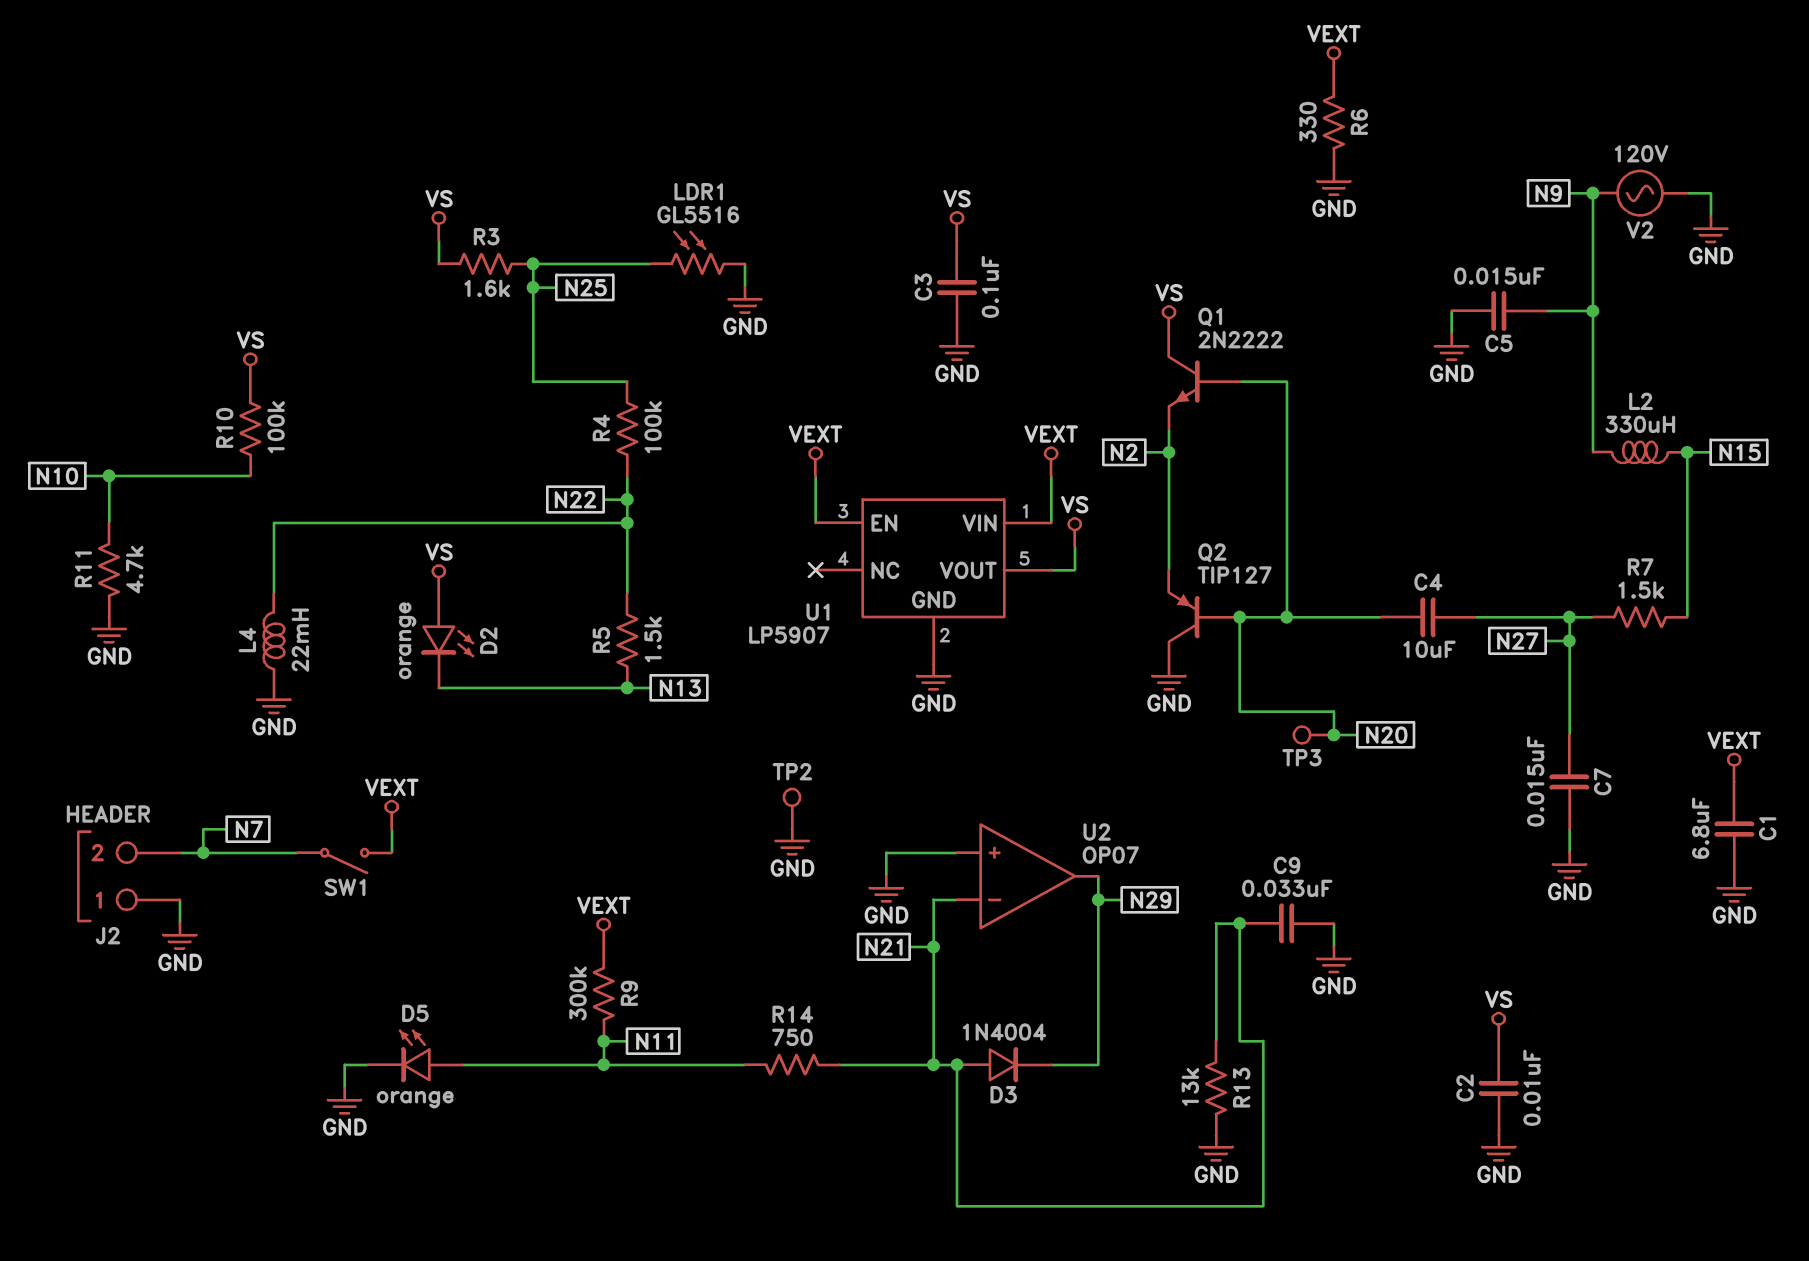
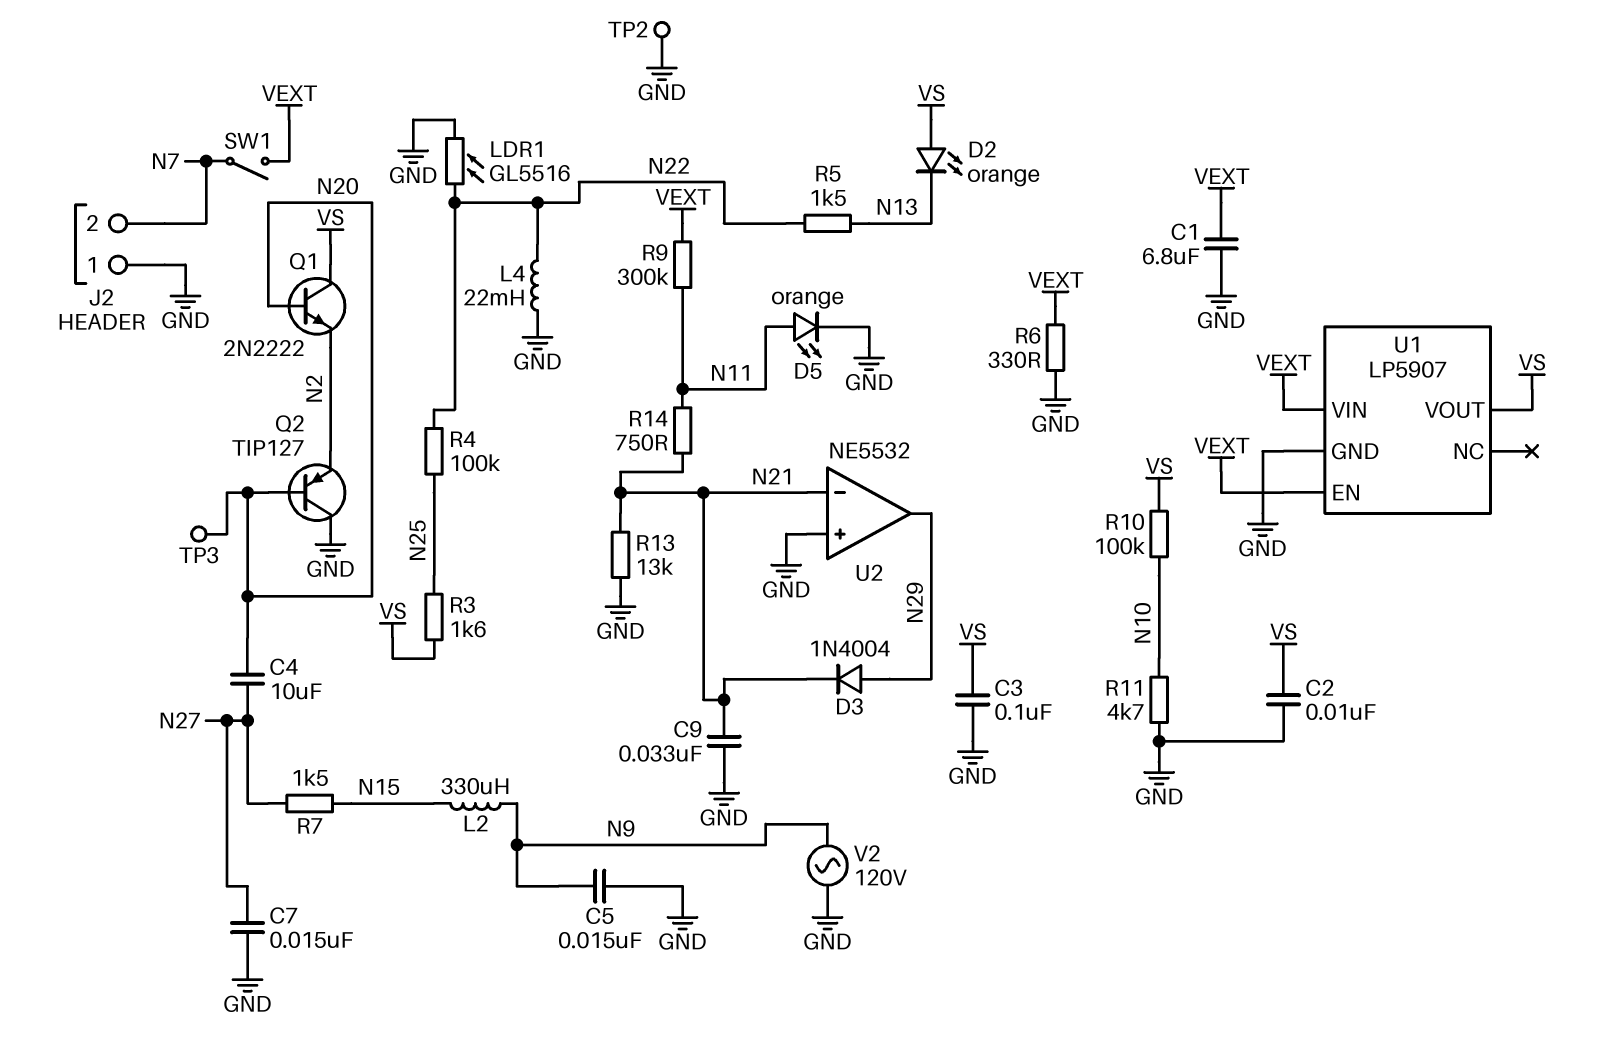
D3: diode 1N4004 (A N21, K N29) -> diode 1N4004 (A N29, K N21)
LDR1: GL5516 (GND, N25) -> GL5516 (GND, N22)
U2: OP07 -> NE5532

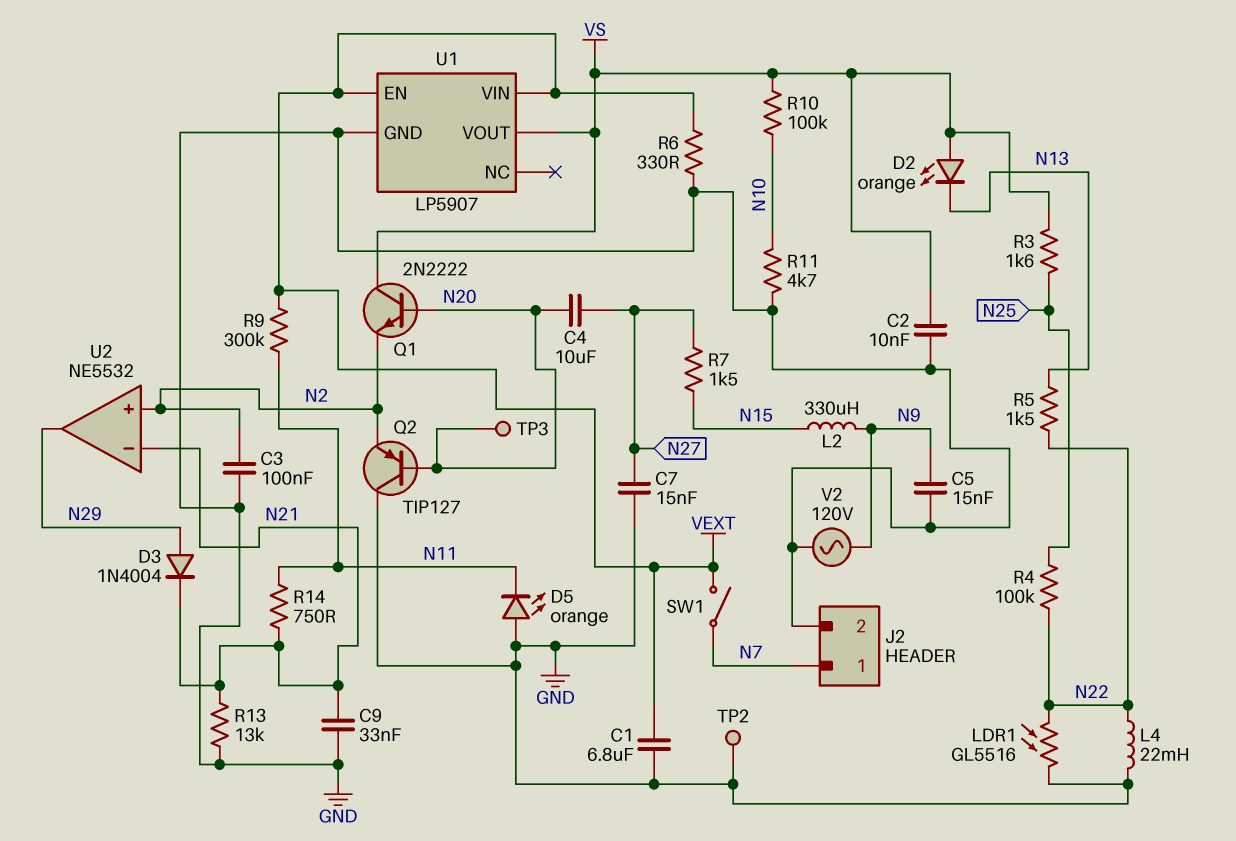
C3: 100nF (GND, VS) -> 100nF (GND, N2)
D5: LED orange (A N11, K GND) -> LED orange (A GND, K N11)
J2 pin 1: GND -> N7
J2 pin 2: N7 -> GND
U2 pin in+: GND -> N2

